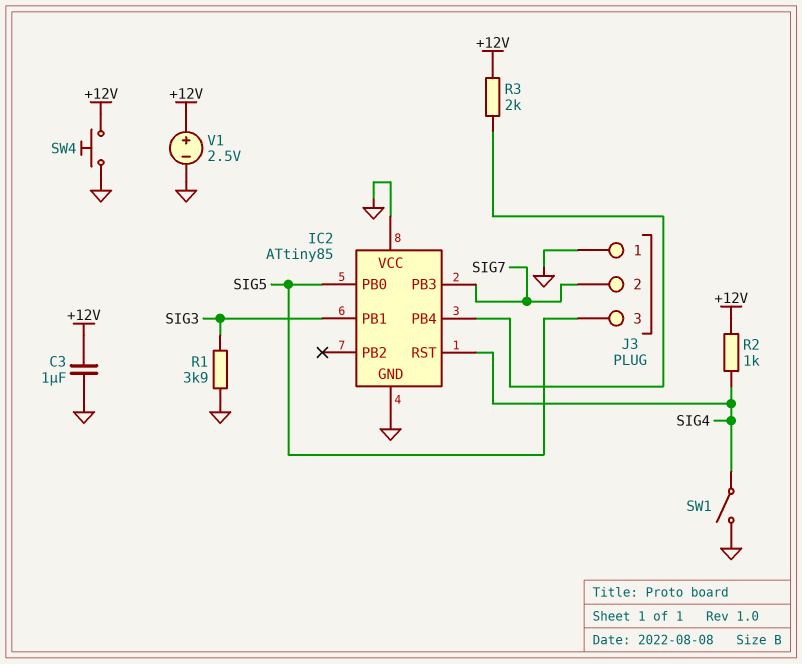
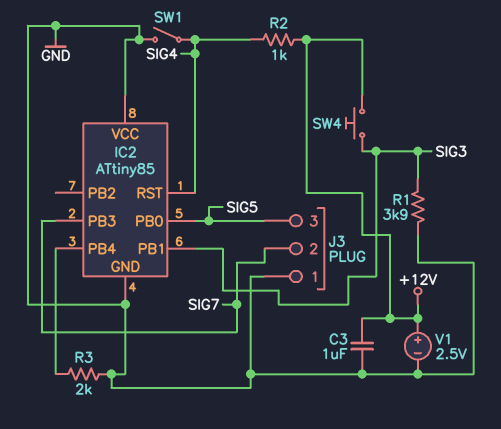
R3: 2k (+12V, IC2/PB4) -> 2k (GND, IC2/PB4)
SW4: button (+12V, GND) -> button (+12V, SIG3)

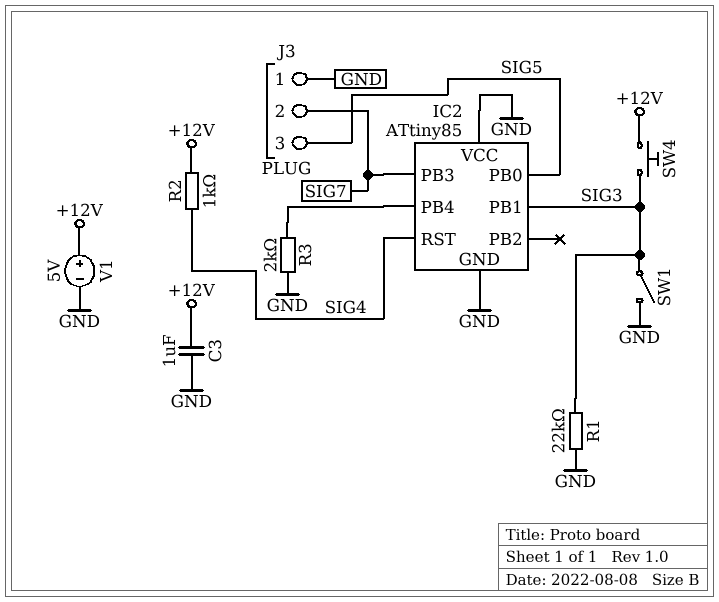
R1: 3.9k (GND, SIG3) -> 22k (GND, SIG3)
SW1: switch (GND, SIG4) -> switch (GND, SIG3)
V1: 2.5V (plus +12V, minus GND) -> 5V (plus +12V, minus GND)

